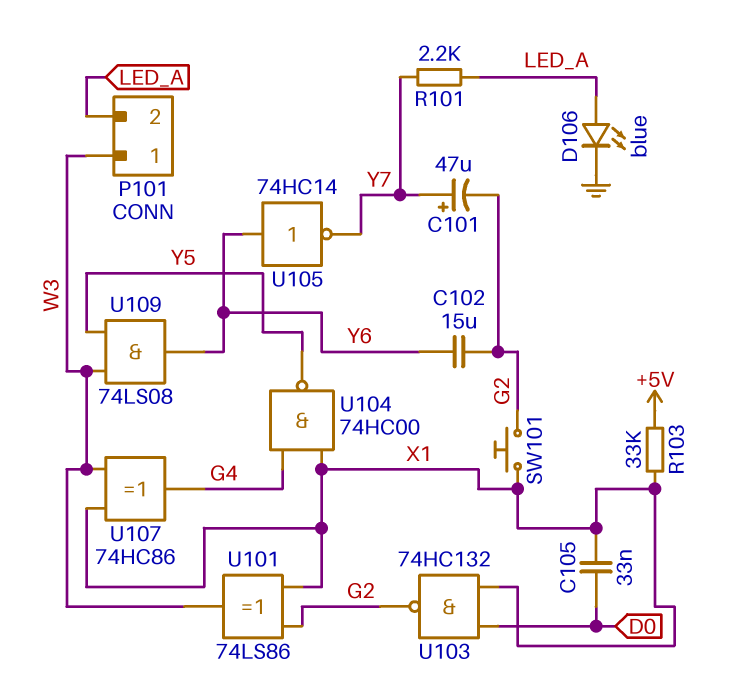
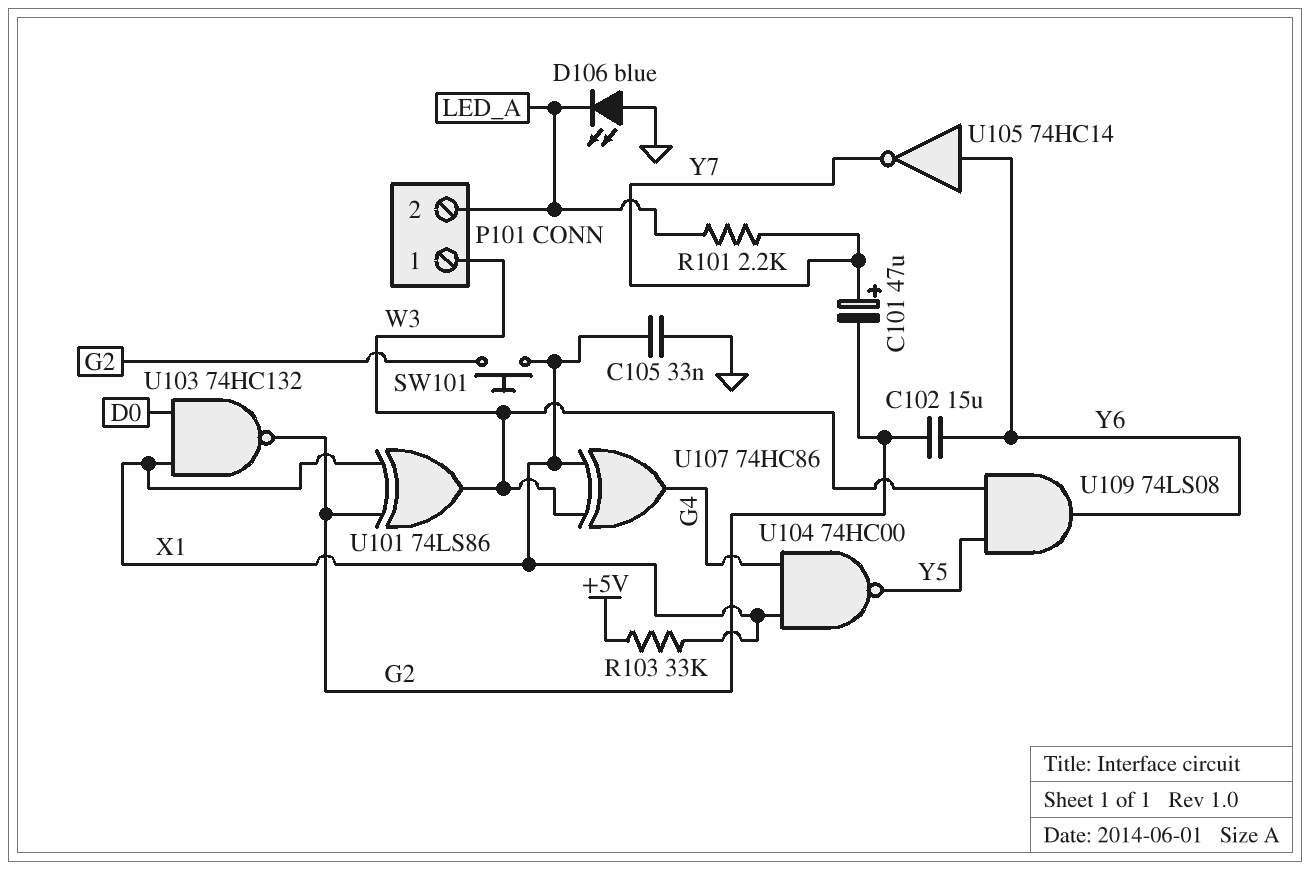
C105: 33nF (D0, X1) -> 33nF (GND, X1)
D106: LED blue (A LED_A, K GND) -> LED blue (A GND, K LED_A)

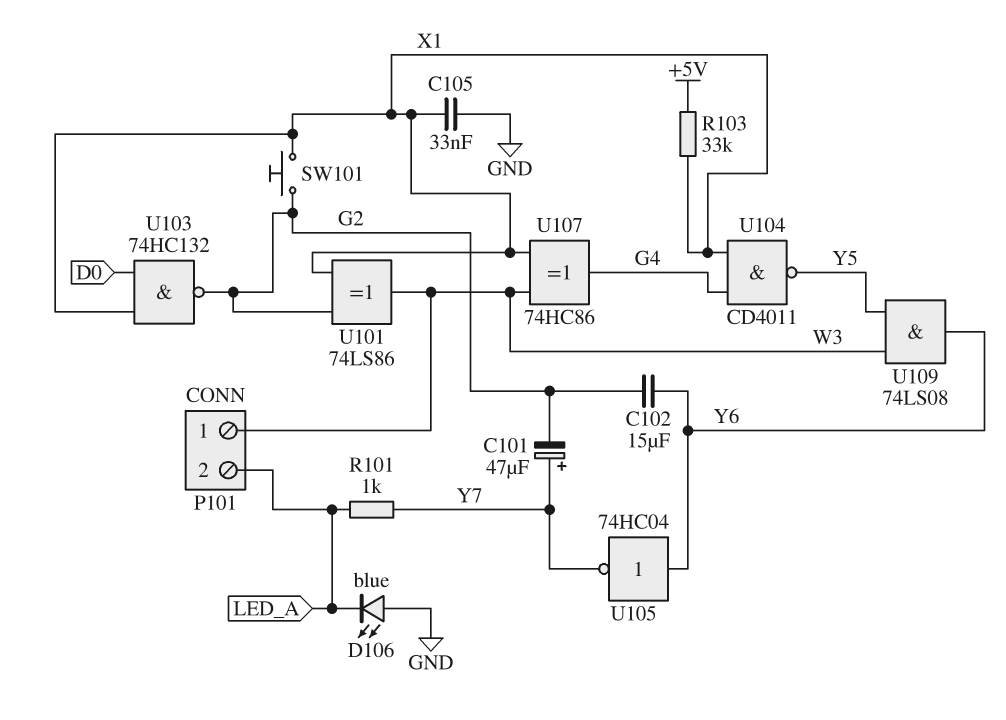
R101: 2.2k (LED_A, Y7) -> 1k (LED_A, Y7)
U104: NAND 74HC00 (in G4, in X1, out Y5) -> NAND CD4011 (in G4, in X1, out Y5)
U105: NOT 74HC14 (in Y6, out Y7) -> NOT 74HC04 (in Y6, out Y7)

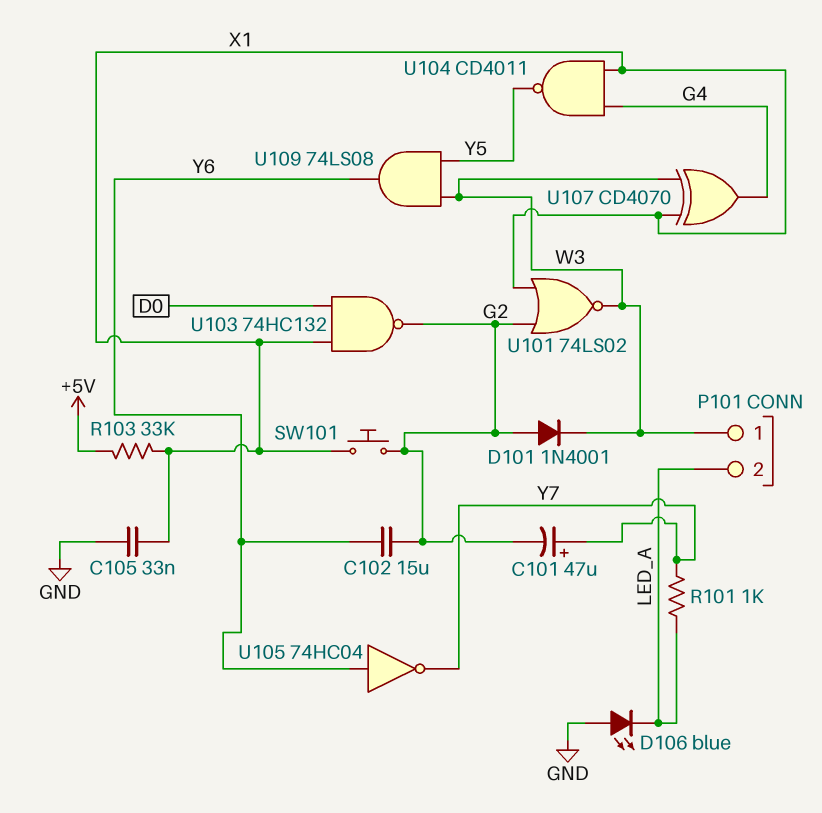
D101: none -> diode 1N4001 (A G2, K W3)
U101: XOR 74LS86 (in G2, in X1, out W3) -> NOR 74LS02 (in G2, in X1, out W3)
U107: XOR 74HC86 (in W3, in X1, out G4) -> XOR CD4070 (in W3, in X1, out G4)

